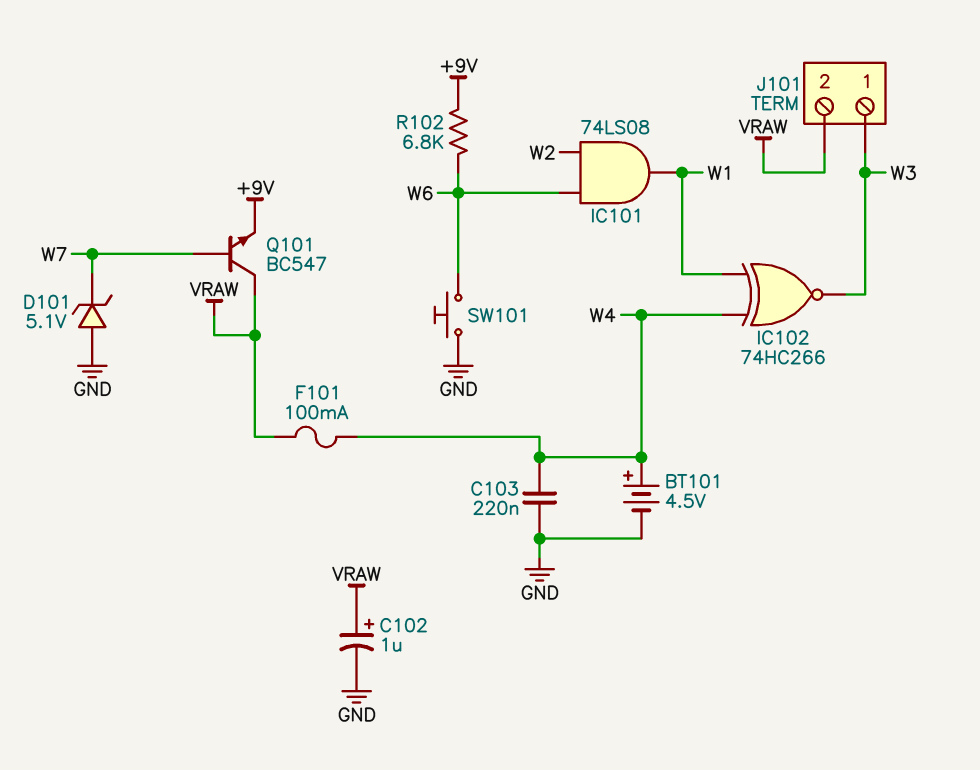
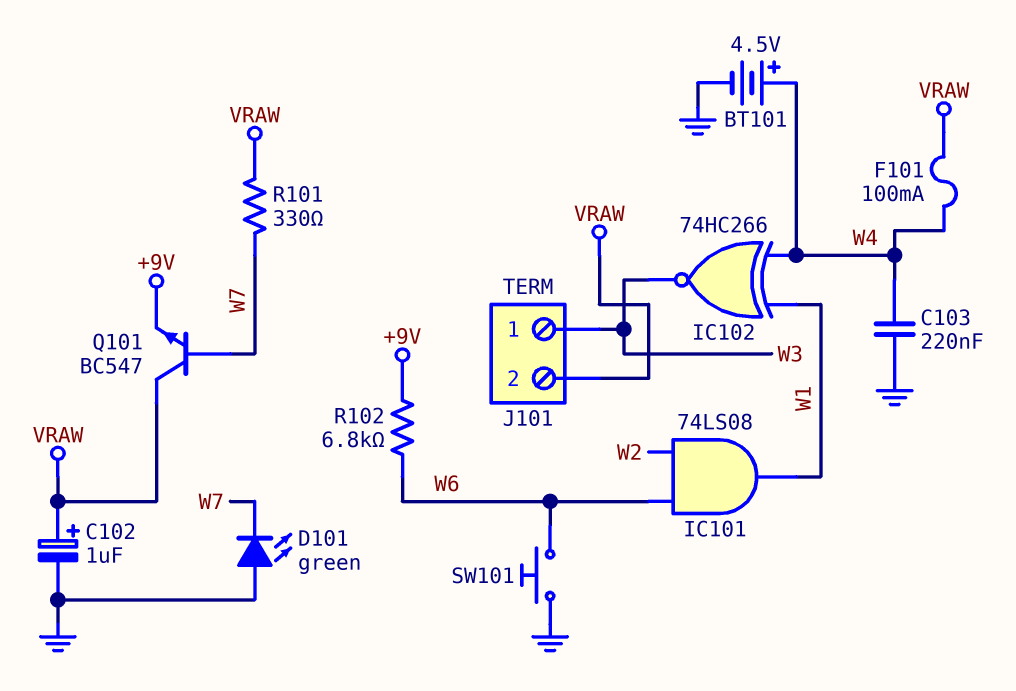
D101: zener 5.1V (A GND, K W7) -> LED green (A GND, K W7)
R101: none -> 330 (VRAW, W7)

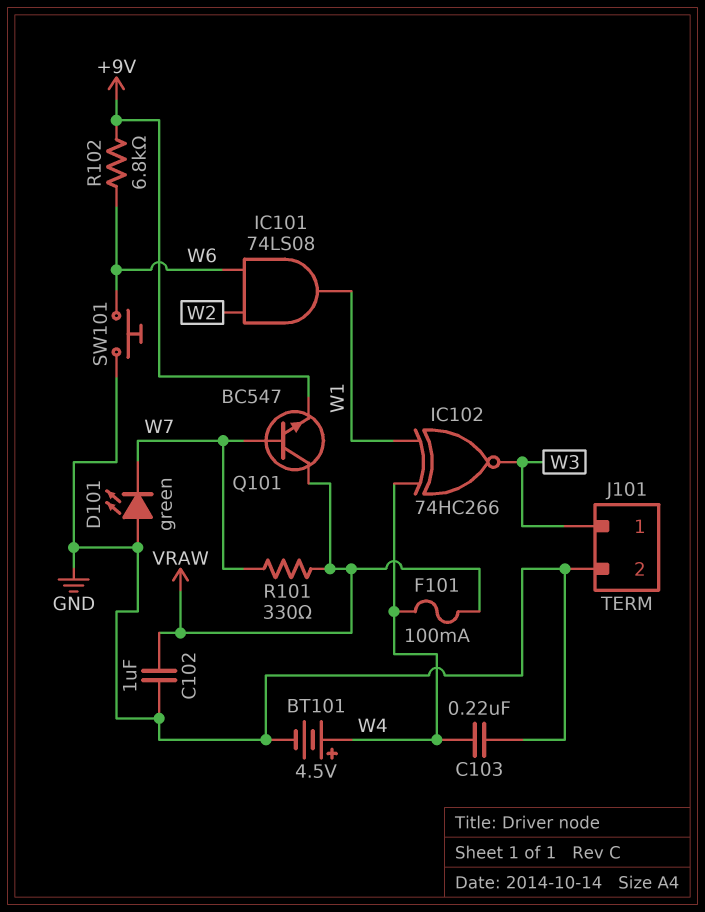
C102: 1uF (plus VRAW, minus GND) -> 1uF (GND, VRAW)
J101 pin 2: VRAW -> GND

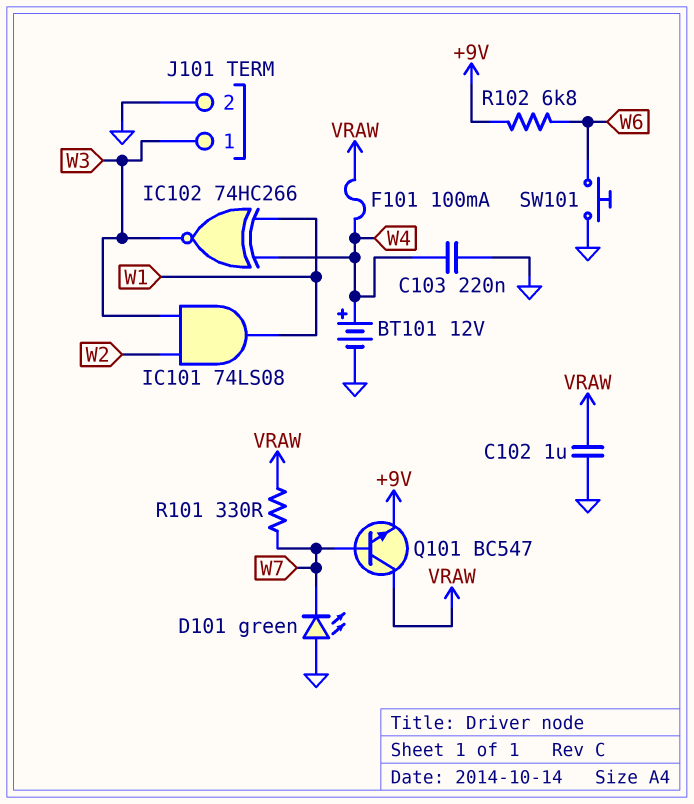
BT101: 4.5V (plus W4, minus GND) -> 12V (plus W4, minus GND)
IC101: AND 74LS08 (in W2, in W6, out W1) -> AND 74LS08 (in W2, in W3, out W1)

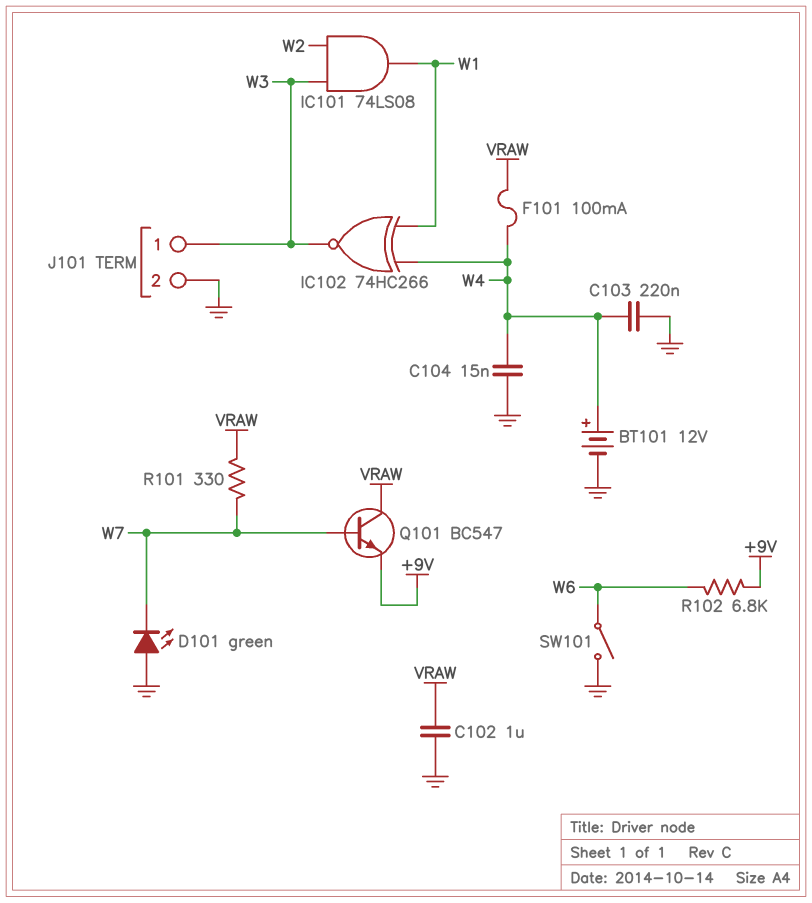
C104: none -> 15nF (GND, W4)
SW101: button (GND, W6) -> switch (GND, W6)

